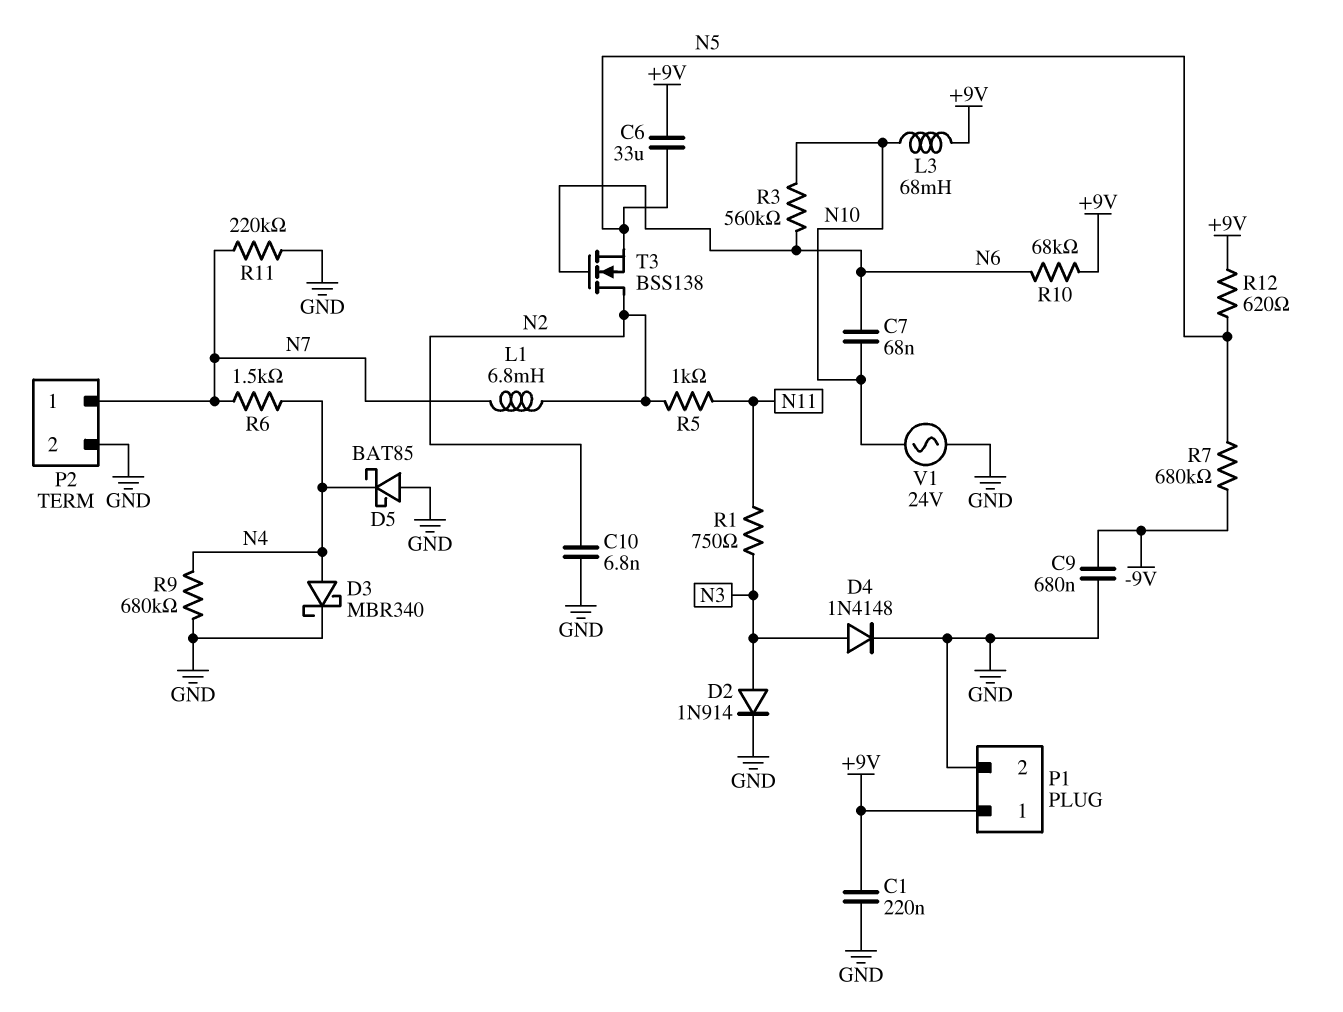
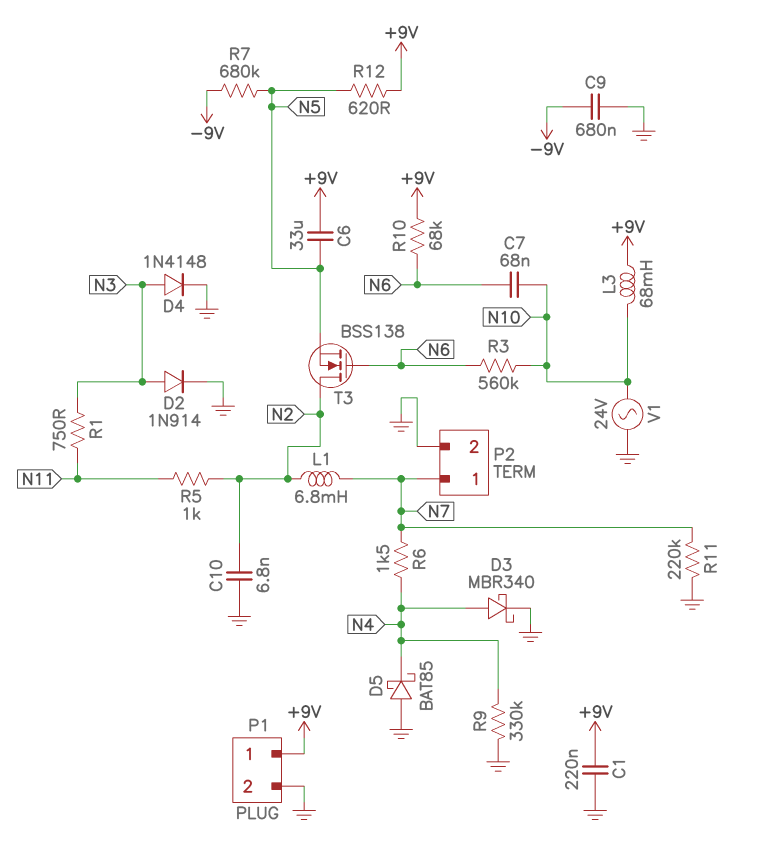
R9: 680k (GND, N4) -> 330k (GND, N4)

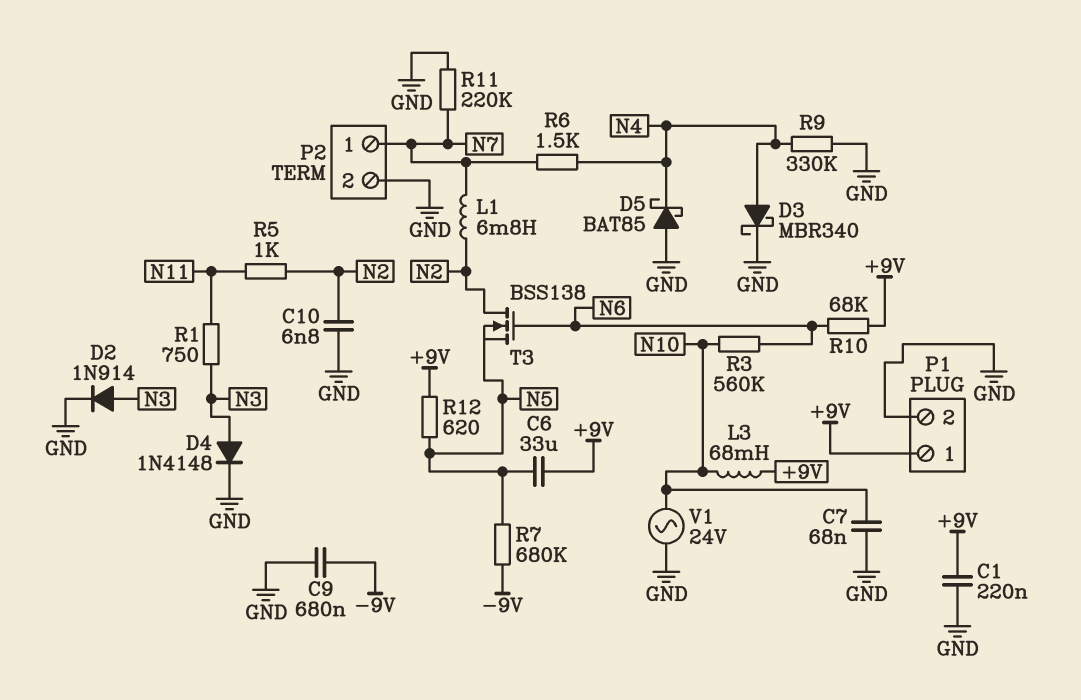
C7: 68nF (N6, N10) -> 68nF (GND, N10)

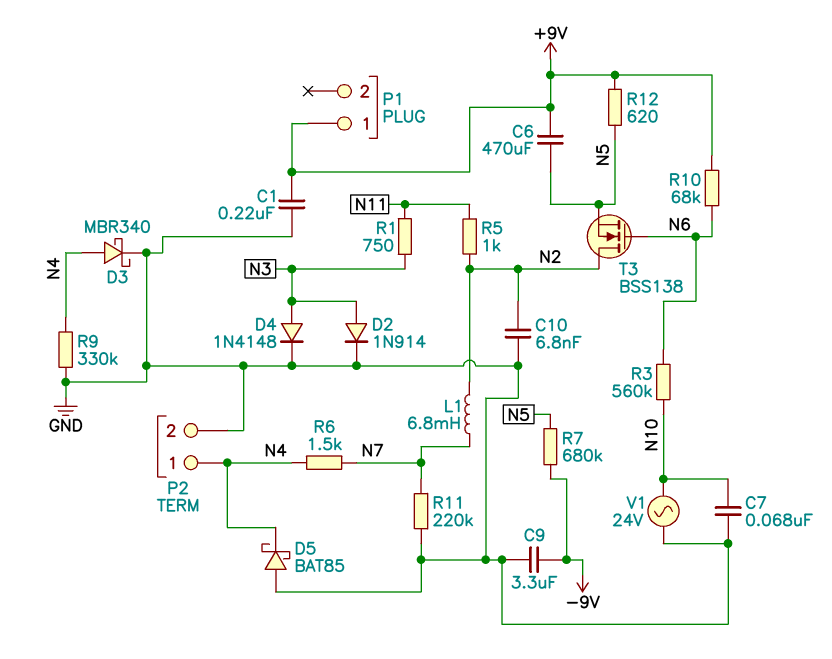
C6: 33uF (+9V, N5) -> 470uF (+9V, N5)
C9: 680nF (-9V, GND) -> 3.3uF (-9V, GND)
L3: 68mH (+9V, N10) -> none
P1 pin 2: GND -> none
P2 pin 1: N7 -> N4

